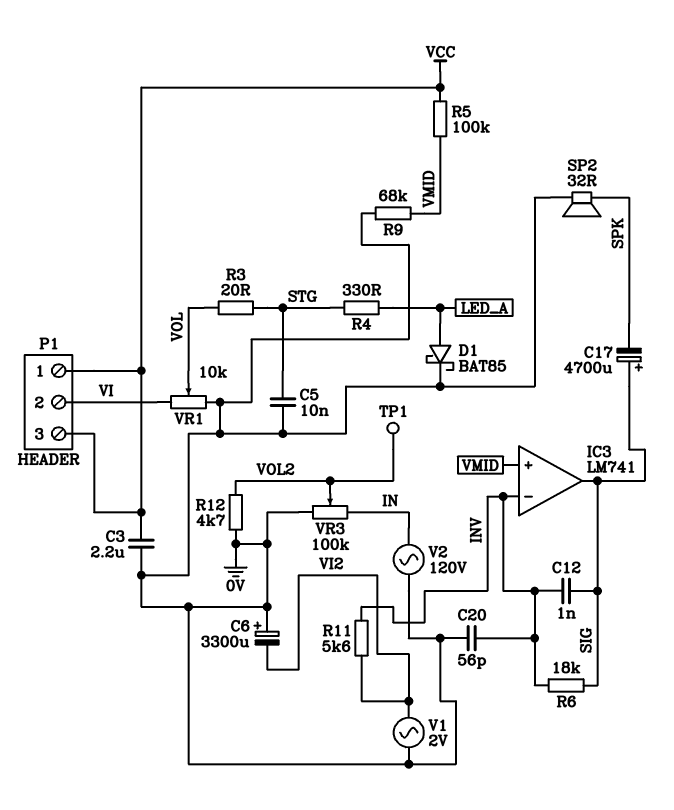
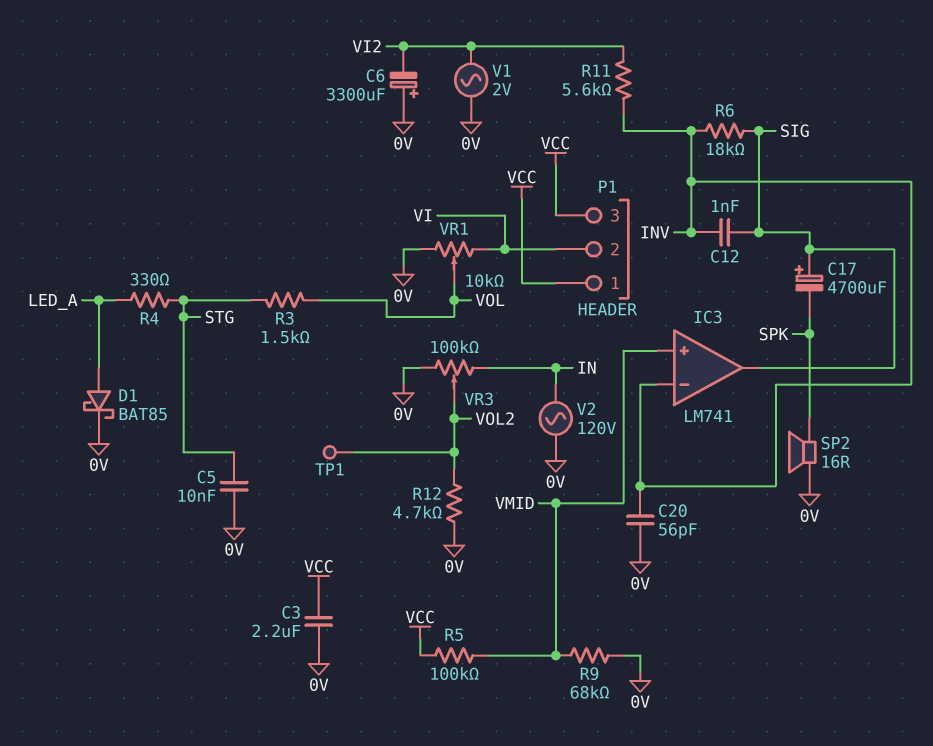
R3: 20 (STG, VOL) -> 1.5k (STG, VOL)
SP2: speaker 32R (0V, SPK) -> speaker 16R (0V, SPK)

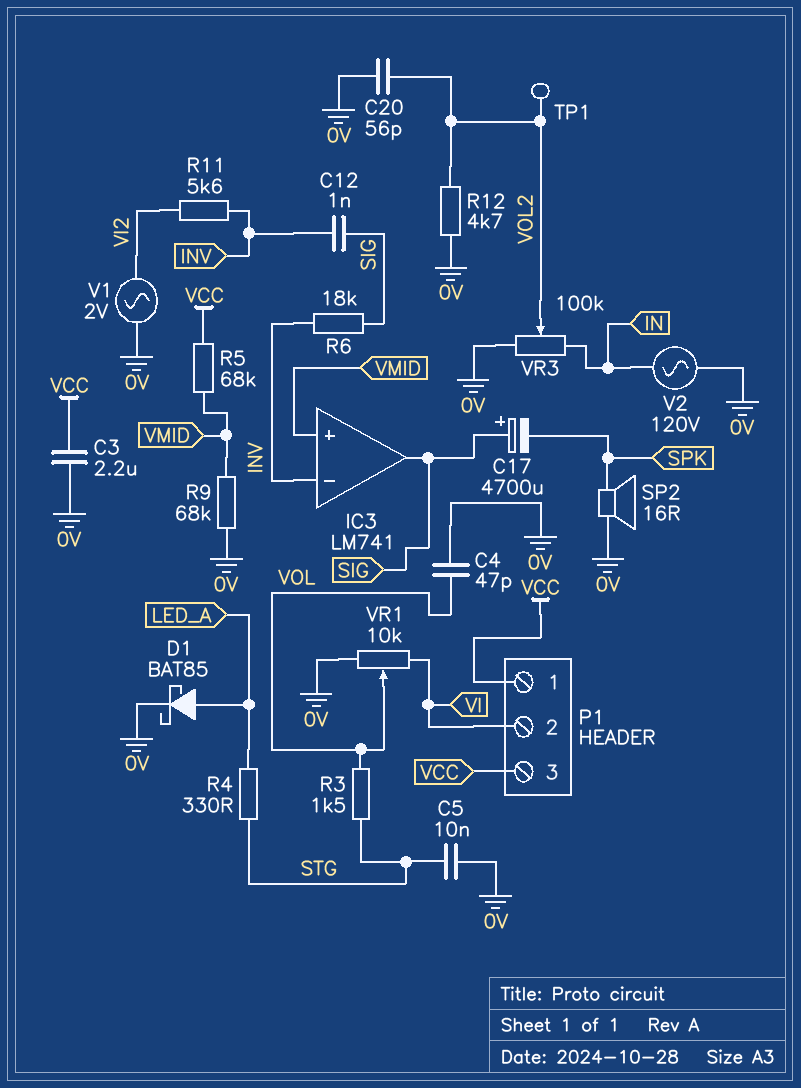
C4: none -> 47pF (0V, VOL)
C6: 3300uF (plus 0V, minus VI2) -> none
C20: 56pF (0V, INV) -> 56pF (0V, VOL2)
R5: 100k (VCC, VMID) -> 68k (VCC, VMID)

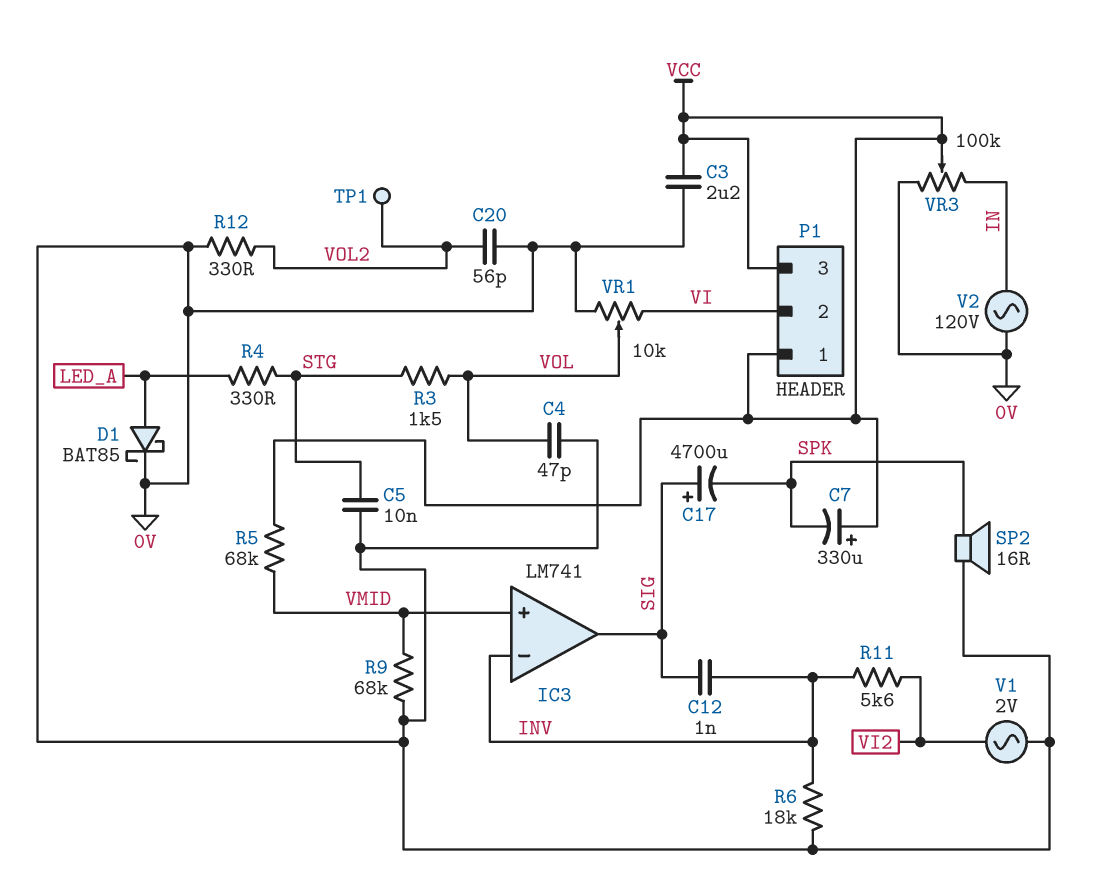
C7: none -> 330uF (plus VCC, minus SPK)
R6: 18k (INV, SIG) -> 18k (0V, INV)
R12: 4.7k (0V, VOL2) -> 330 (0V, VOL2)
VR3: 100k (0V, IN, wiper VOL2) -> 100k (0V, IN, wiper VCC)

